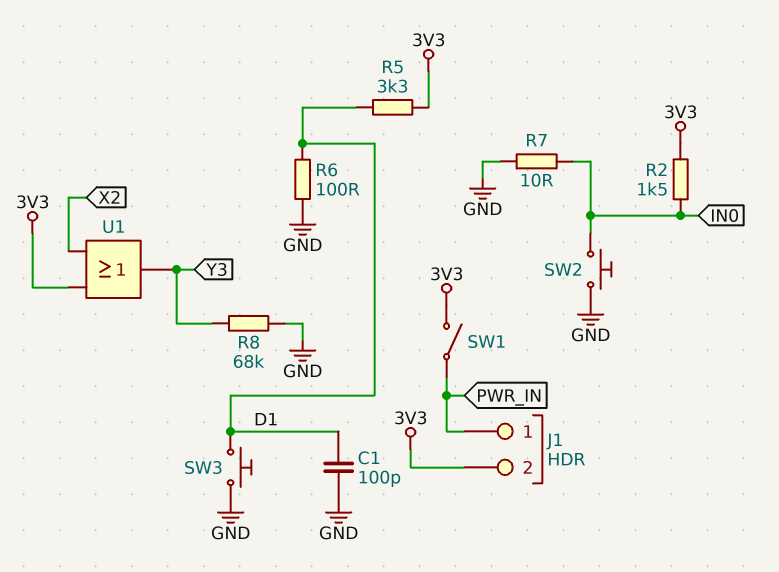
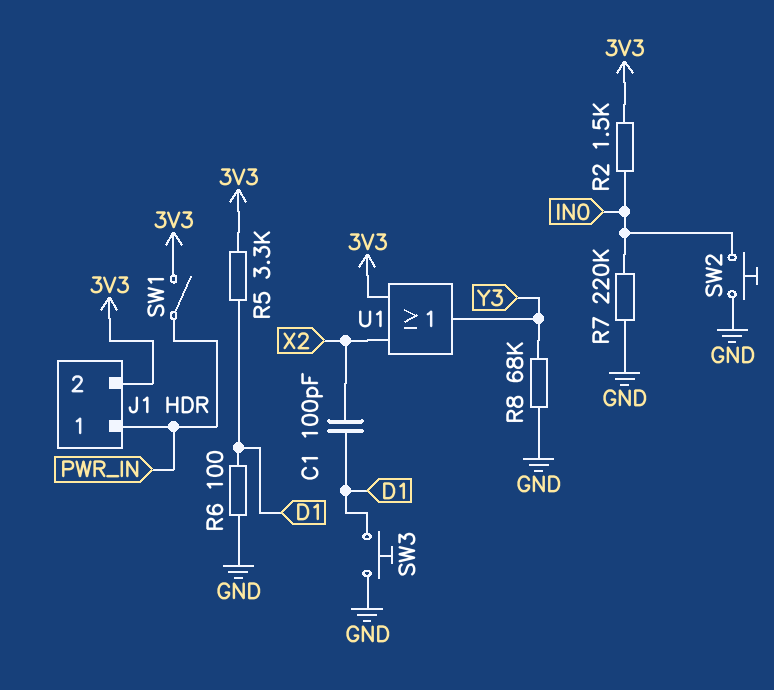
C1: 100pF (D1, GND) -> 100pF (D1, X2)
R7: 10 (GND, IN0) -> 220k (GND, IN0)

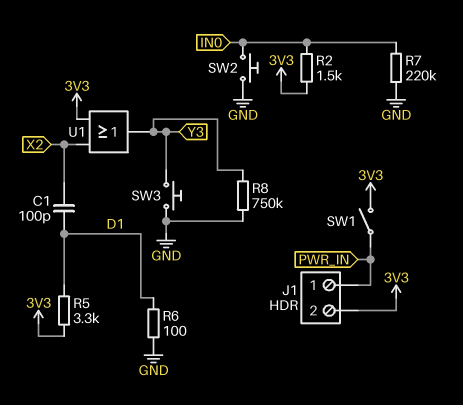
R8: 68k (GND, Y3) -> 750k (GND, Y3)
SW3: button (D1, GND) -> button (GND, Y3)

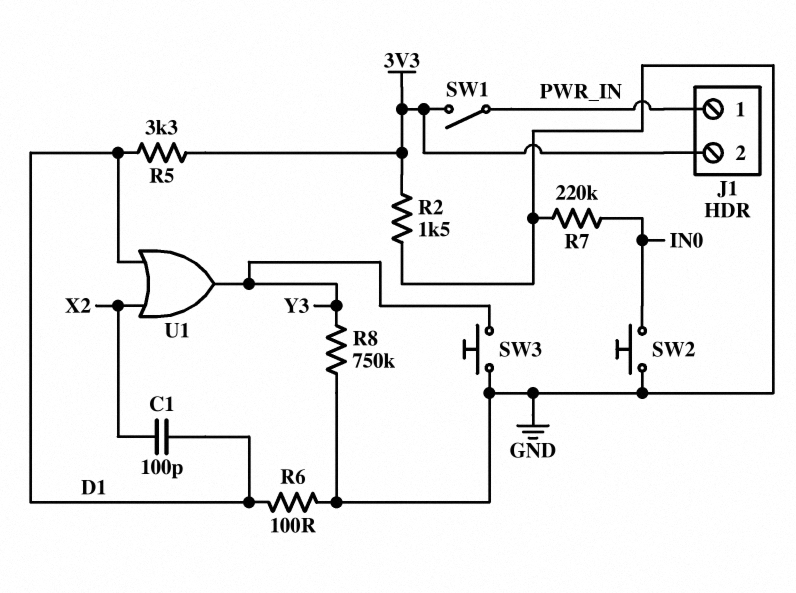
R2: 1.5k (3V3, IN0) -> 1.5k (3V3, GND)
U1: OR (in 3V3, in X2, out Y3) -> OR (in D1, in X2, out Y3)

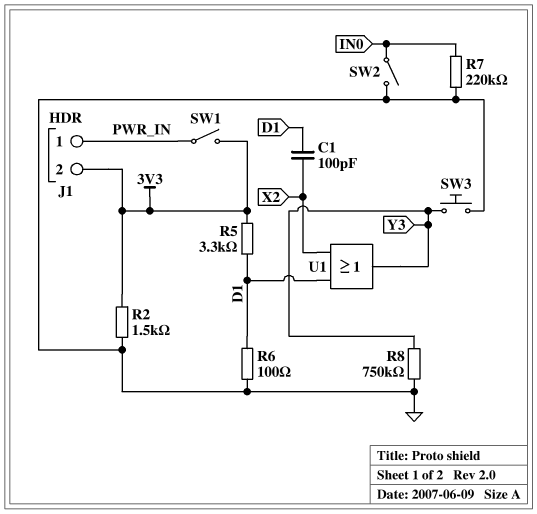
SW2: button (GND, IN0) -> switch (GND, IN0)

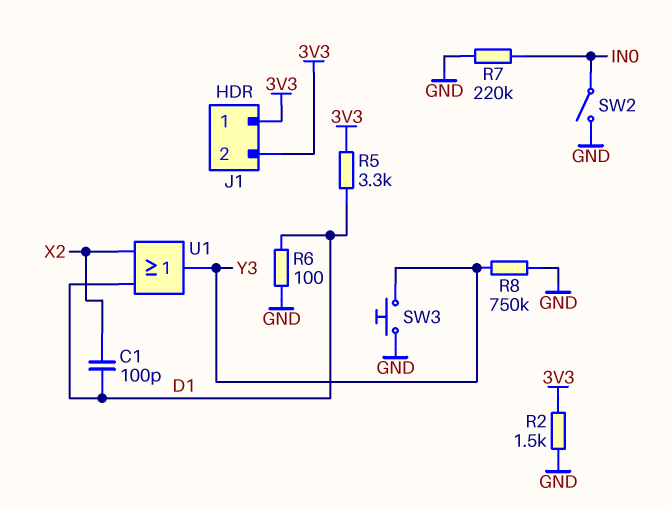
J1 pin 1: PWR_IN -> 3V3
SW1: switch (3V3, PWR_IN) -> none

